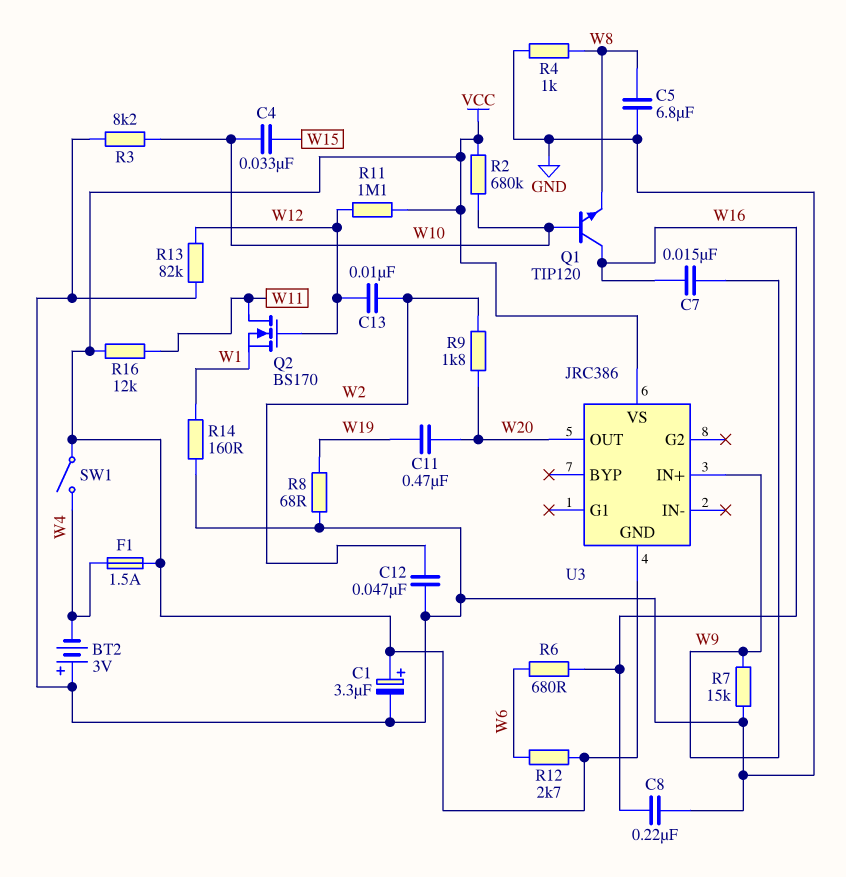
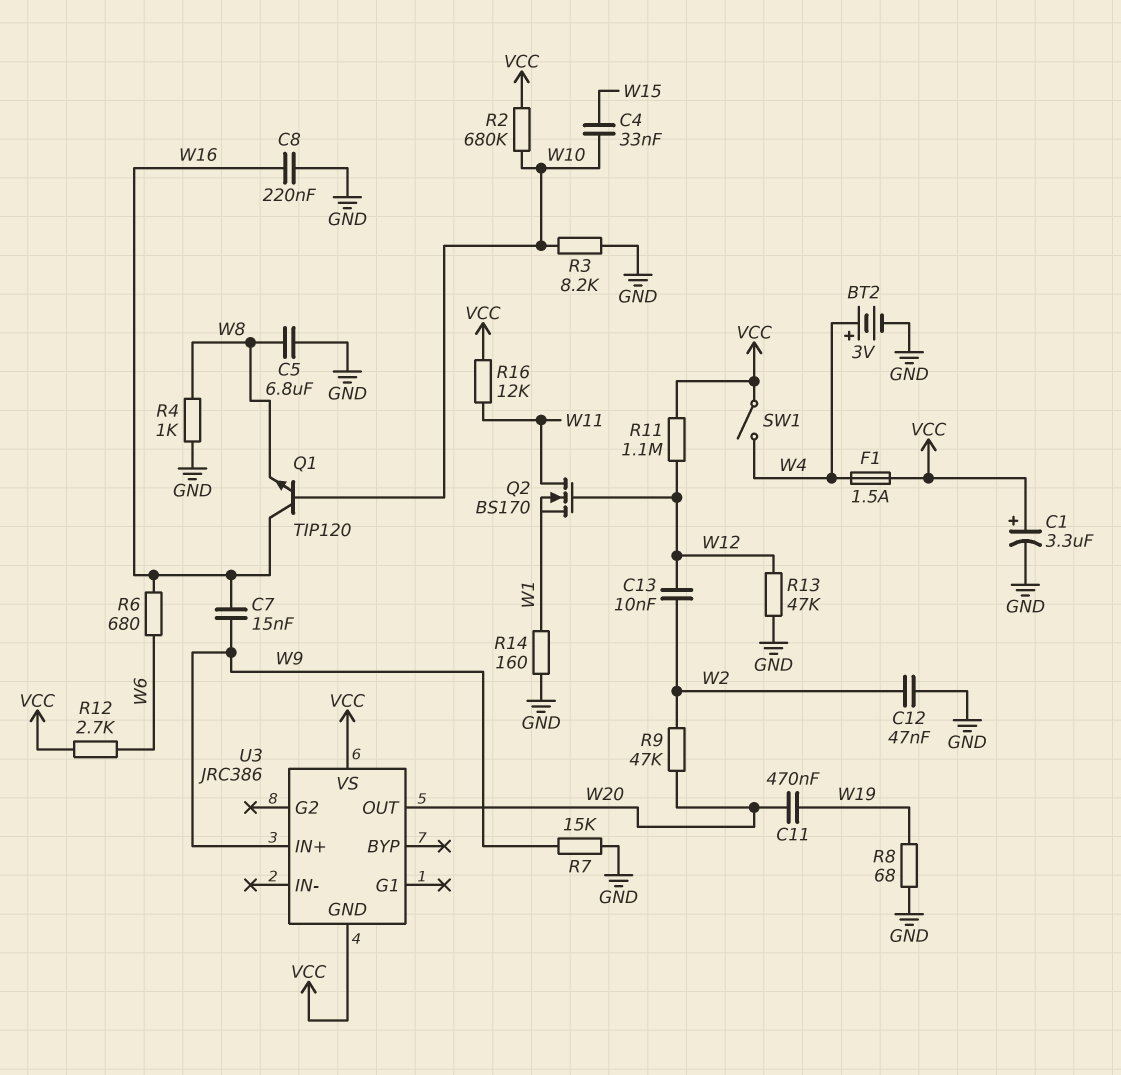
BT2: 3V (plus GND, minus W4) -> 3V (plus W4, minus GND)
R9: 1.8k (W2, W20) -> 47k (W2, W20)
R13: 82k (GND, W12) -> 47k (GND, W12)

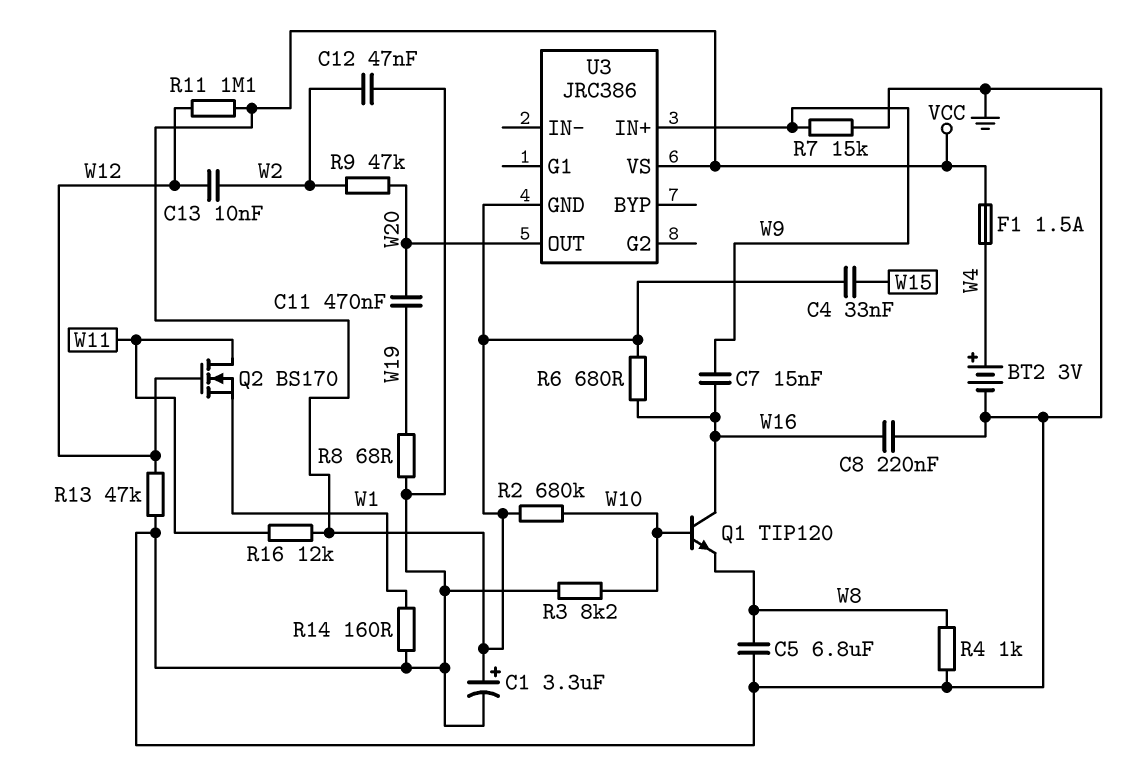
C4: 33nF (W10, W15) -> 33nF (VCC, W15)
R6: 680 (W6, W16) -> 680 (VCC, W16)
R12: 2.7k (VCC, W6) -> none
SW1: switch (VCC, W4) -> none

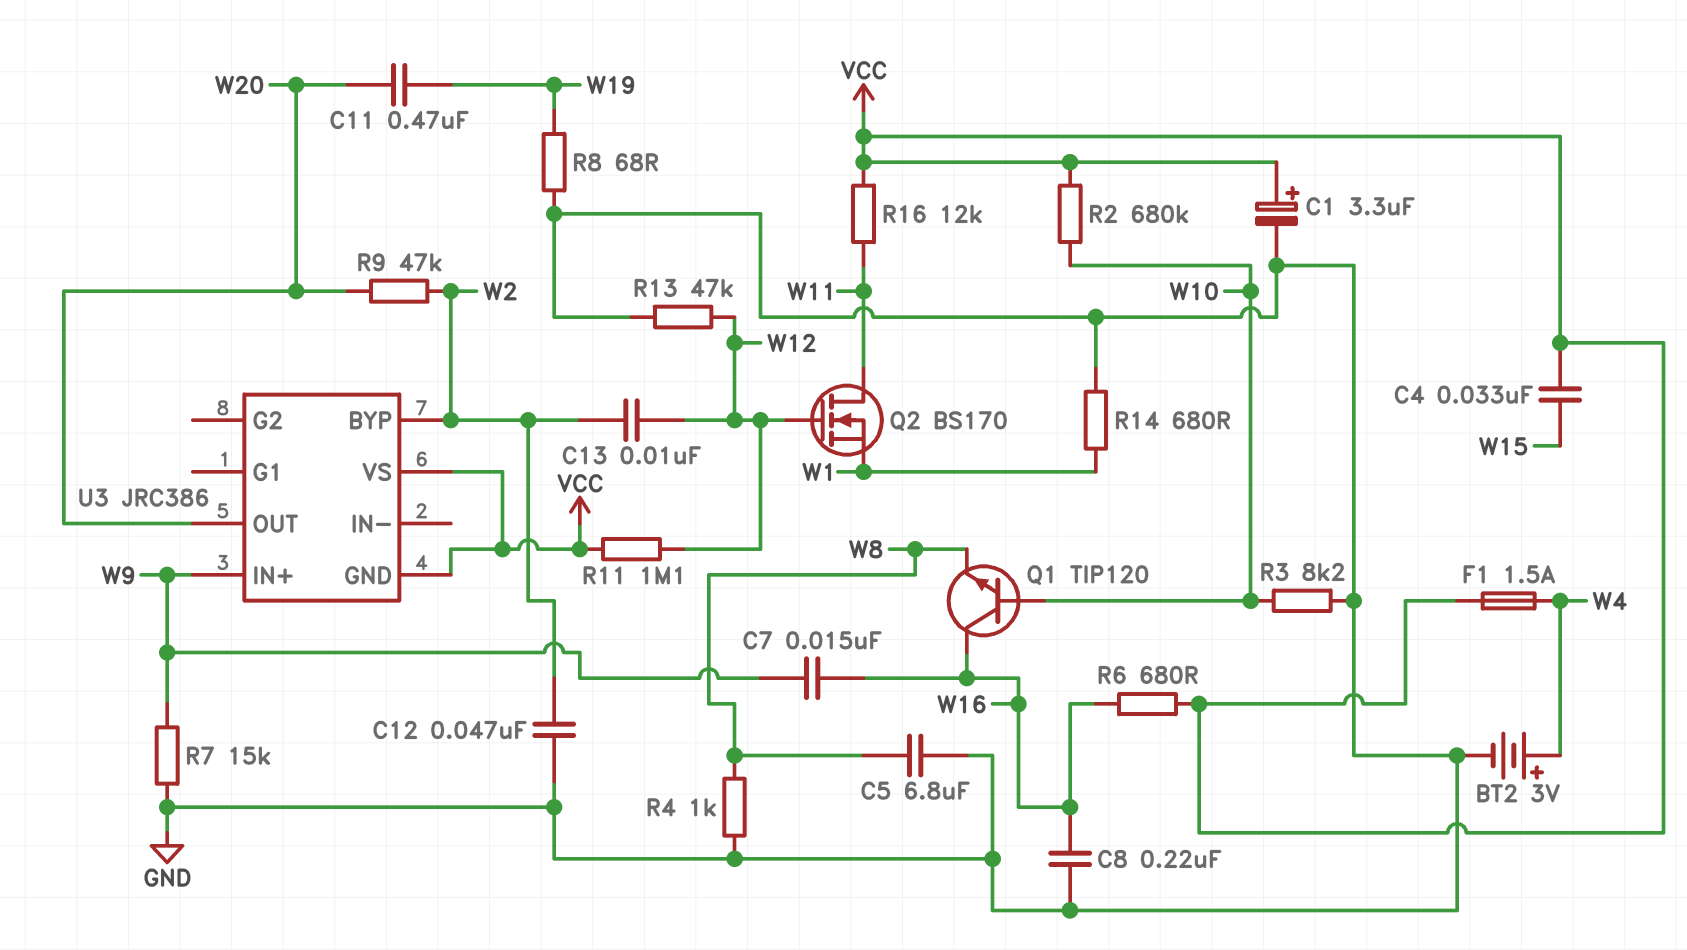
R14: 160 (GND, W1) -> 680 (GND, W1)
U3 pin BYP: none -> W2

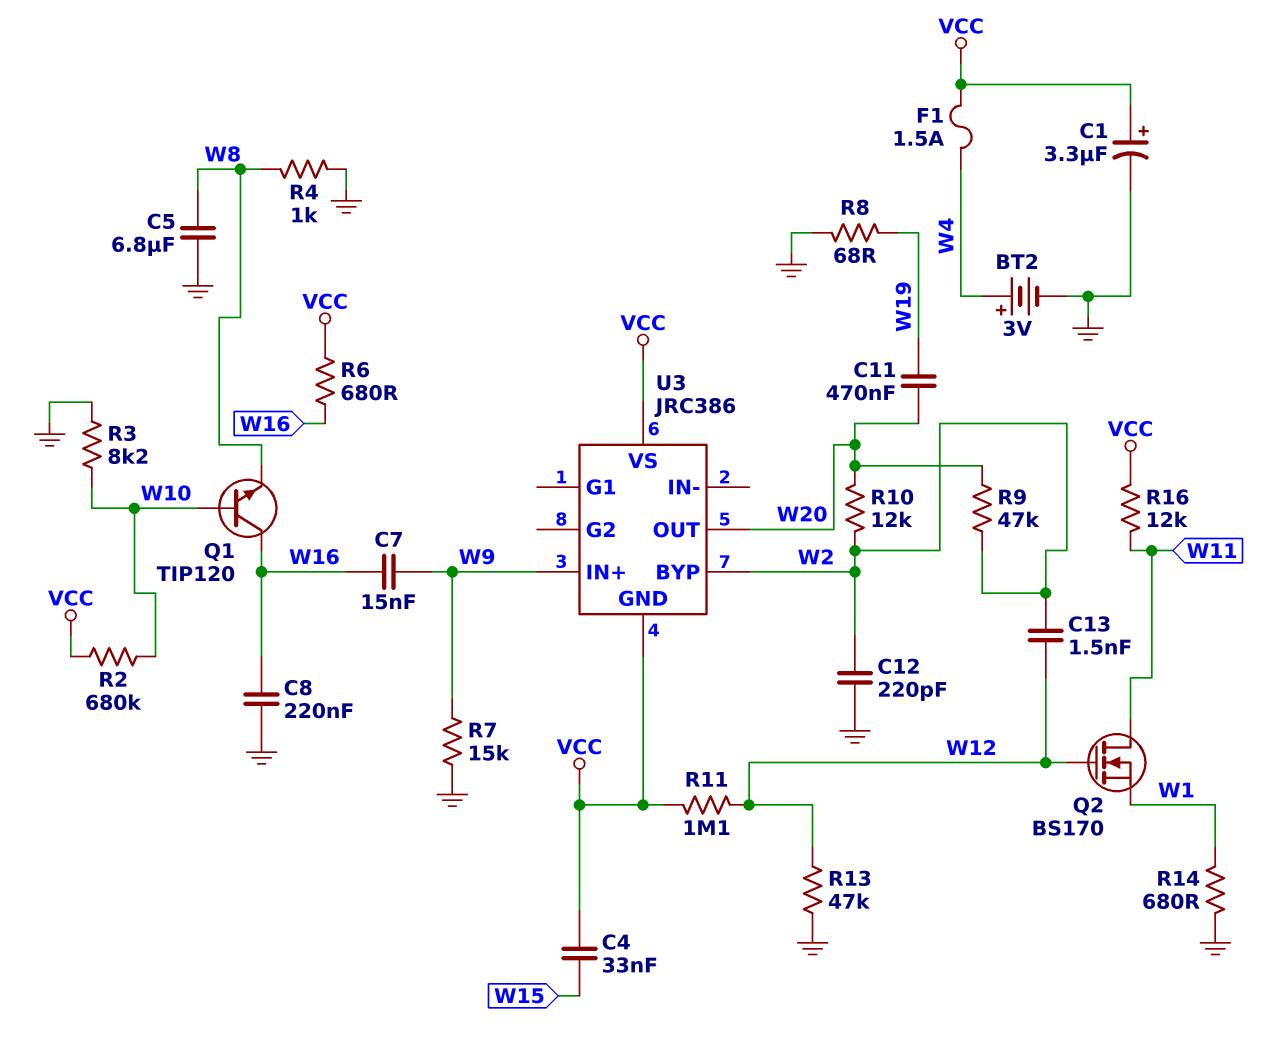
C12: 47nF (GND, W2) -> 220pF (GND, W2)
C13: 10nF (W2, W12) -> 1.5nF (W2, W12)
R10: none -> 12k (W2, W20)

